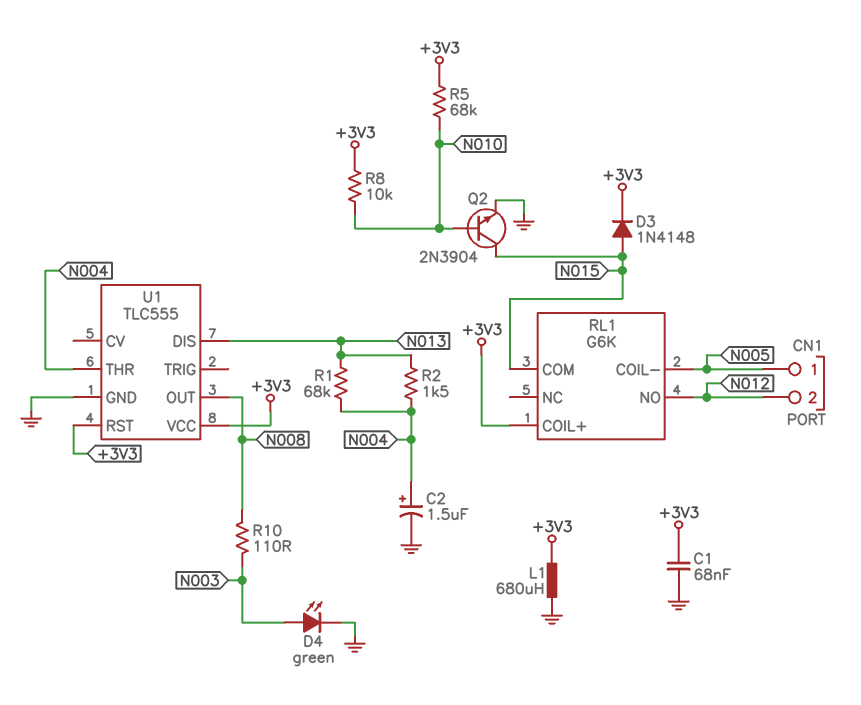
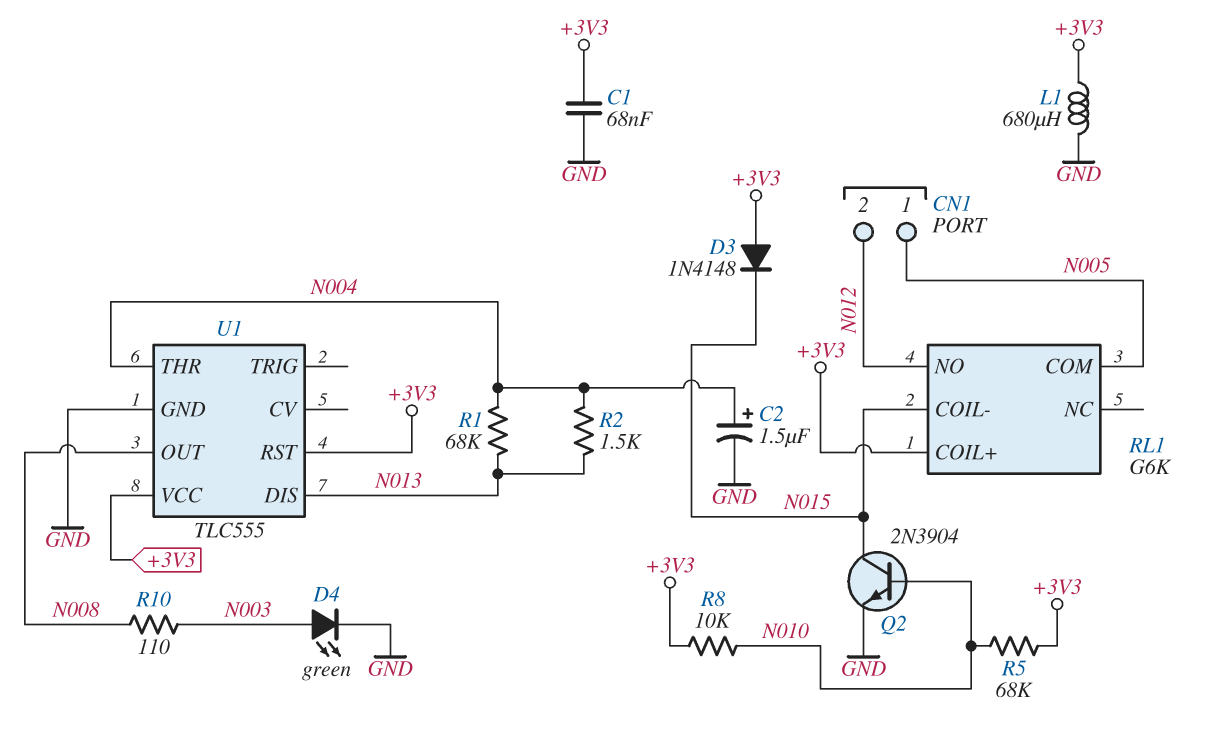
D3: diode 1N4148 (A N015, K +3V3) -> diode 1N4148 (A +3V3, K N015)
RL1 pin COIL-: N005 -> N015
RL1 pin COM: N015 -> N005

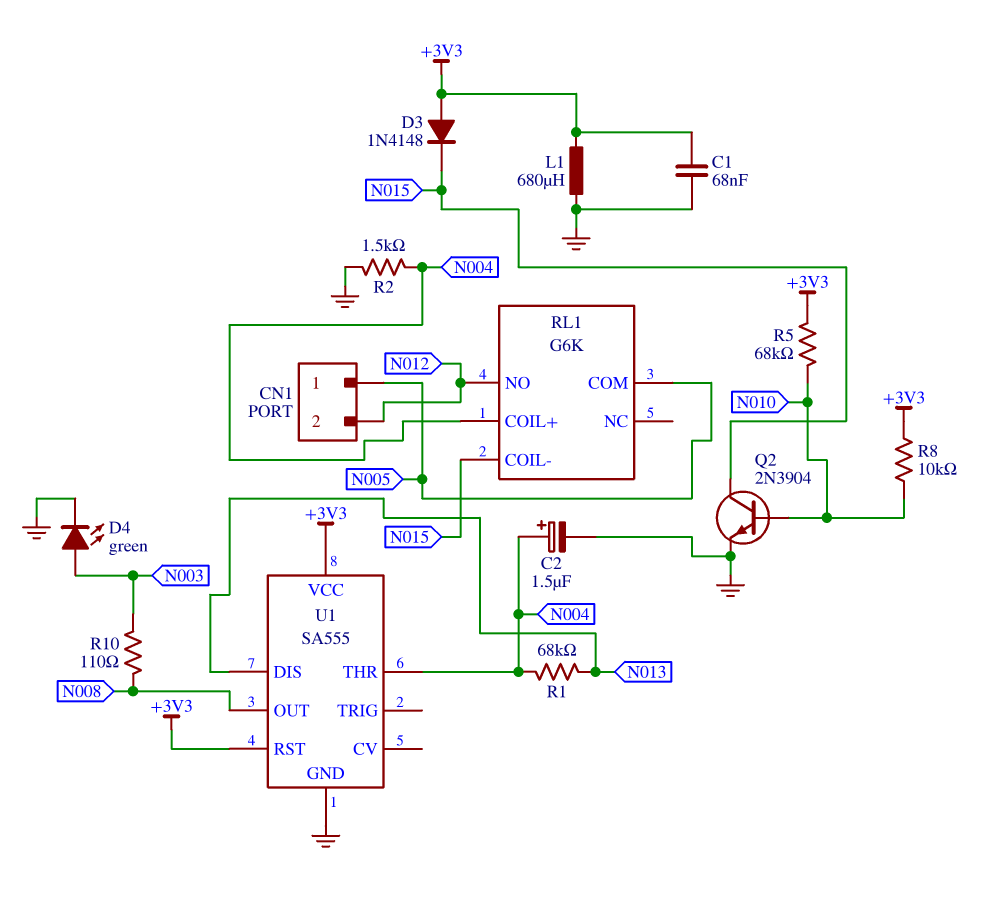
R2: 1.5k (N004, N013) -> 1.5k (GND, N004)
RL1 pin COIL+: +3V3 -> N004
U1: TLC555 -> SA555

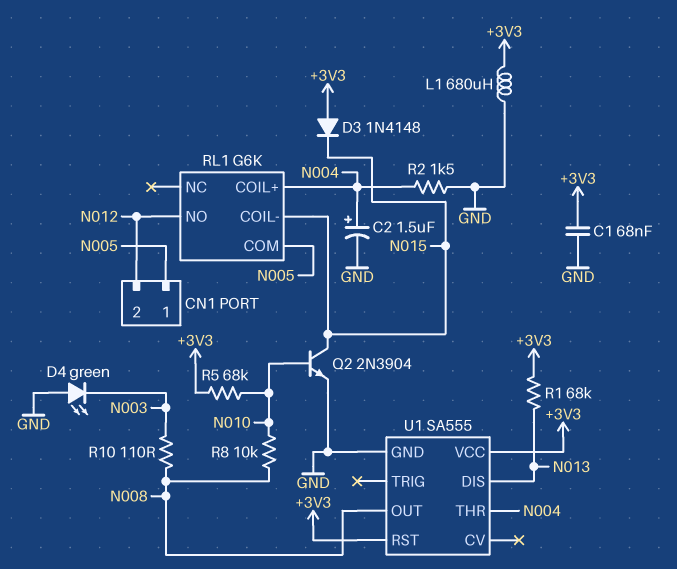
D4: LED green (A N003, K GND) -> LED green (A GND, K N003)
R1: 68k (N004, N013) -> 68k (+3V3, N013)
R8: 10k (+3V3, N010) -> 10k (N008, N010)

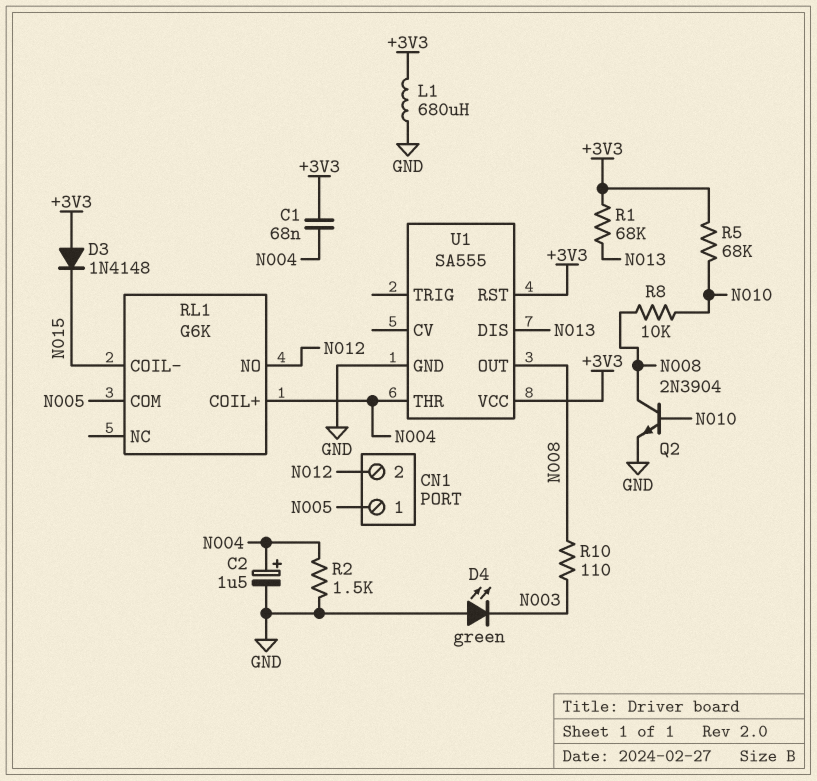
C1: 68nF (+3V3, GND) -> 68nF (+3V3, N004)
Q2: NPN 2N3904 (B N010, C N015, E GND) -> NPN 2N3904 (B N010, C N008, E GND)

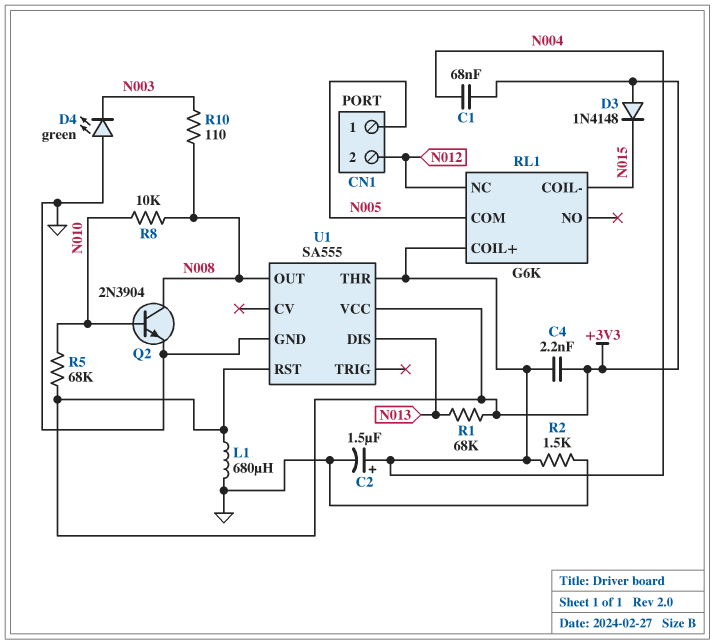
C4: none -> 2.2nF (+3V3, N004)
RL1 pin NC: none -> N012
RL1 pin NO: N012 -> none

